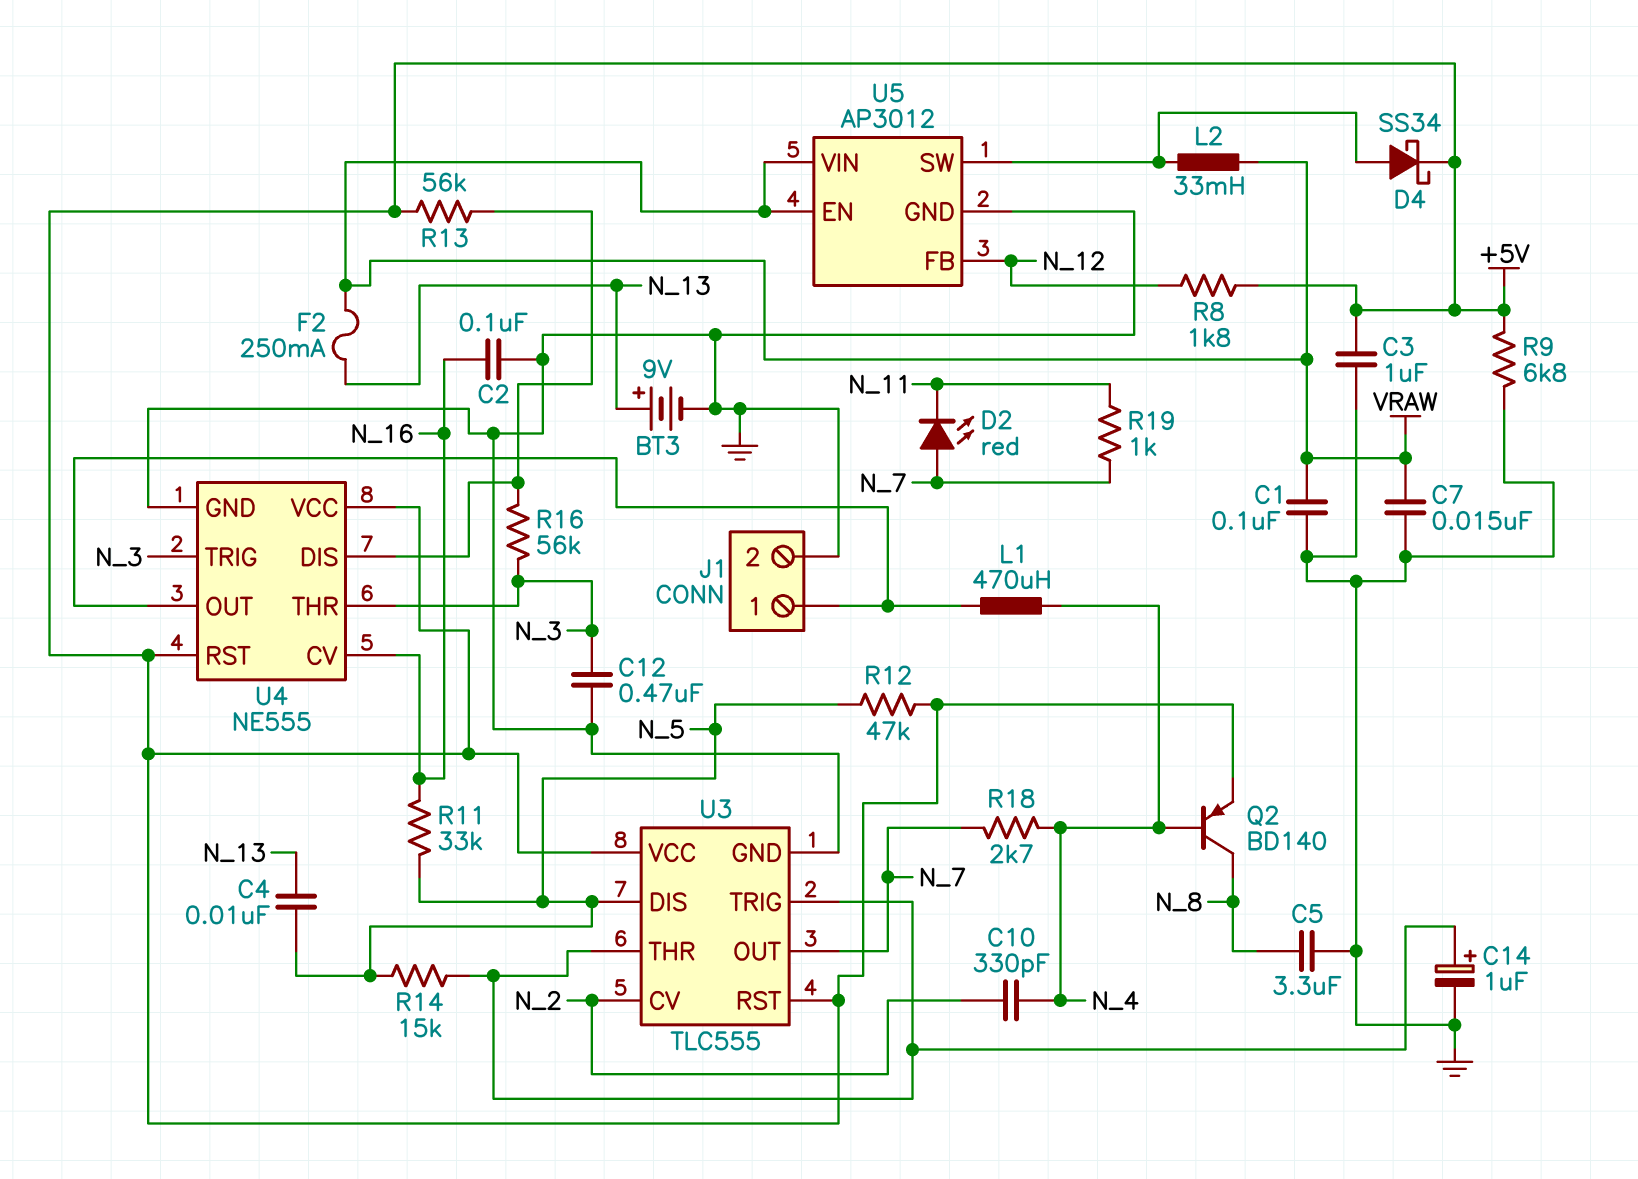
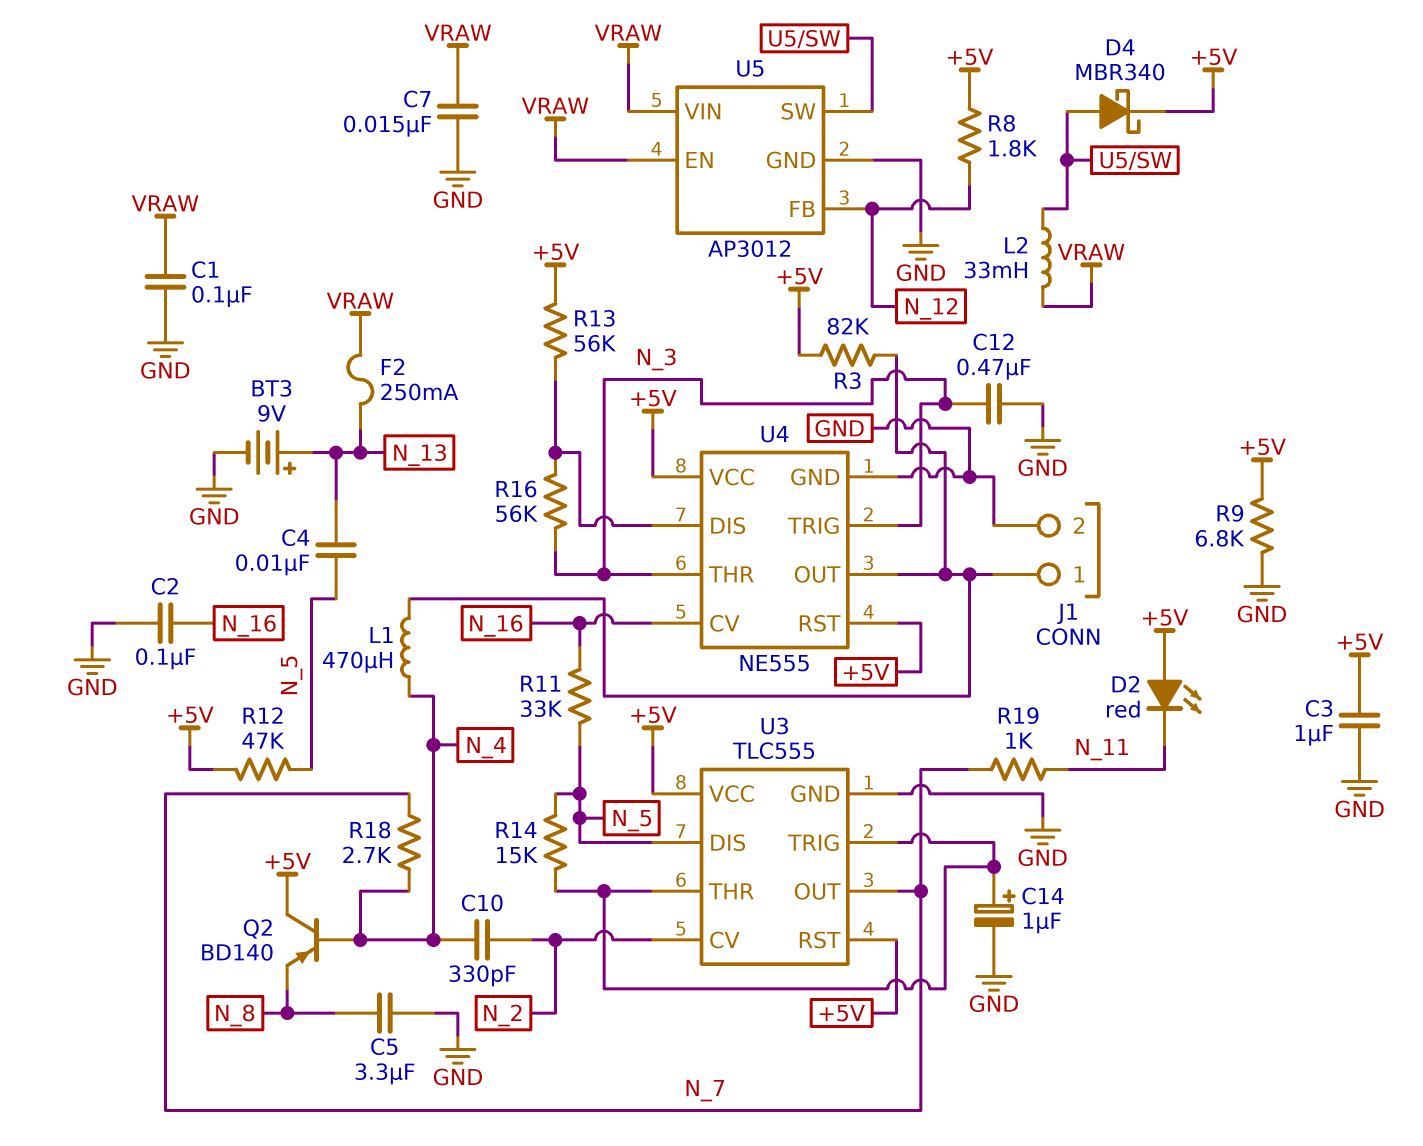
D2: LED red (A N_7, K N_11) -> LED red (A +5V, K N_11)
D4: schottky SS34 (A U5/SW, K +5V) -> schottky MBR340 (A U5/SW, K +5V)
Q2: PNP BD140 (B N_4, C N_8, E +5V) -> PNP BD140 (B N_4, C +5V, E N_8)
R3: none -> 82k (+5V, J1/1)

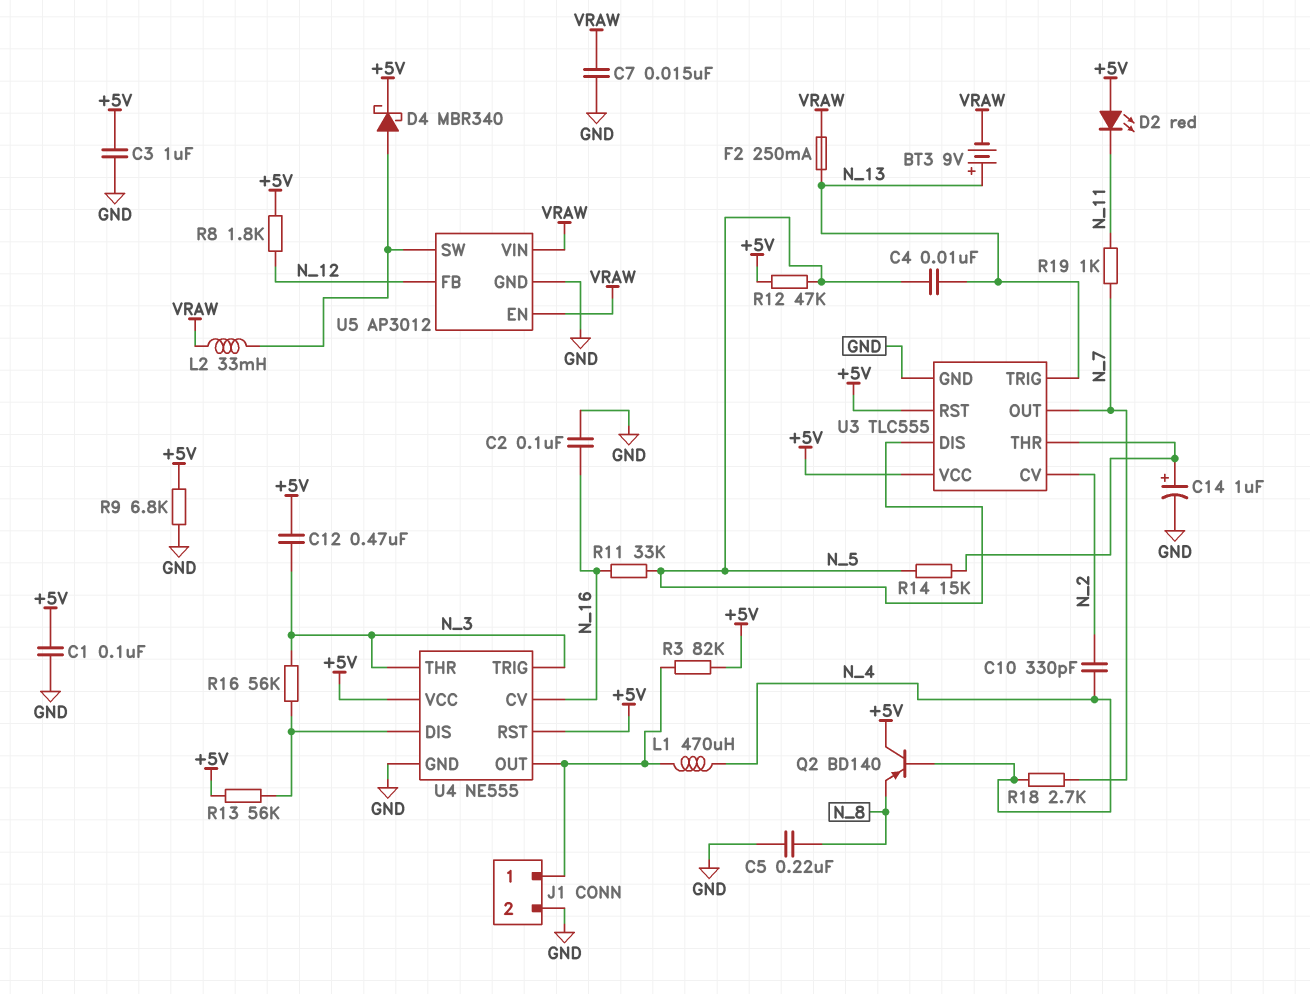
BT3: 9V (plus N_13, minus GND) -> 9V (plus N_13, minus VRAW)
C1: 100nF (GND, VRAW) -> 100nF (+5V, GND)
C5: 3.3uF (GND, N_8) -> 220nF (GND, N_8)
C12: 470nF (GND, N_3) -> 470nF (+5V, N_3)
U3 pin TRIG: U3/THR -> N_13

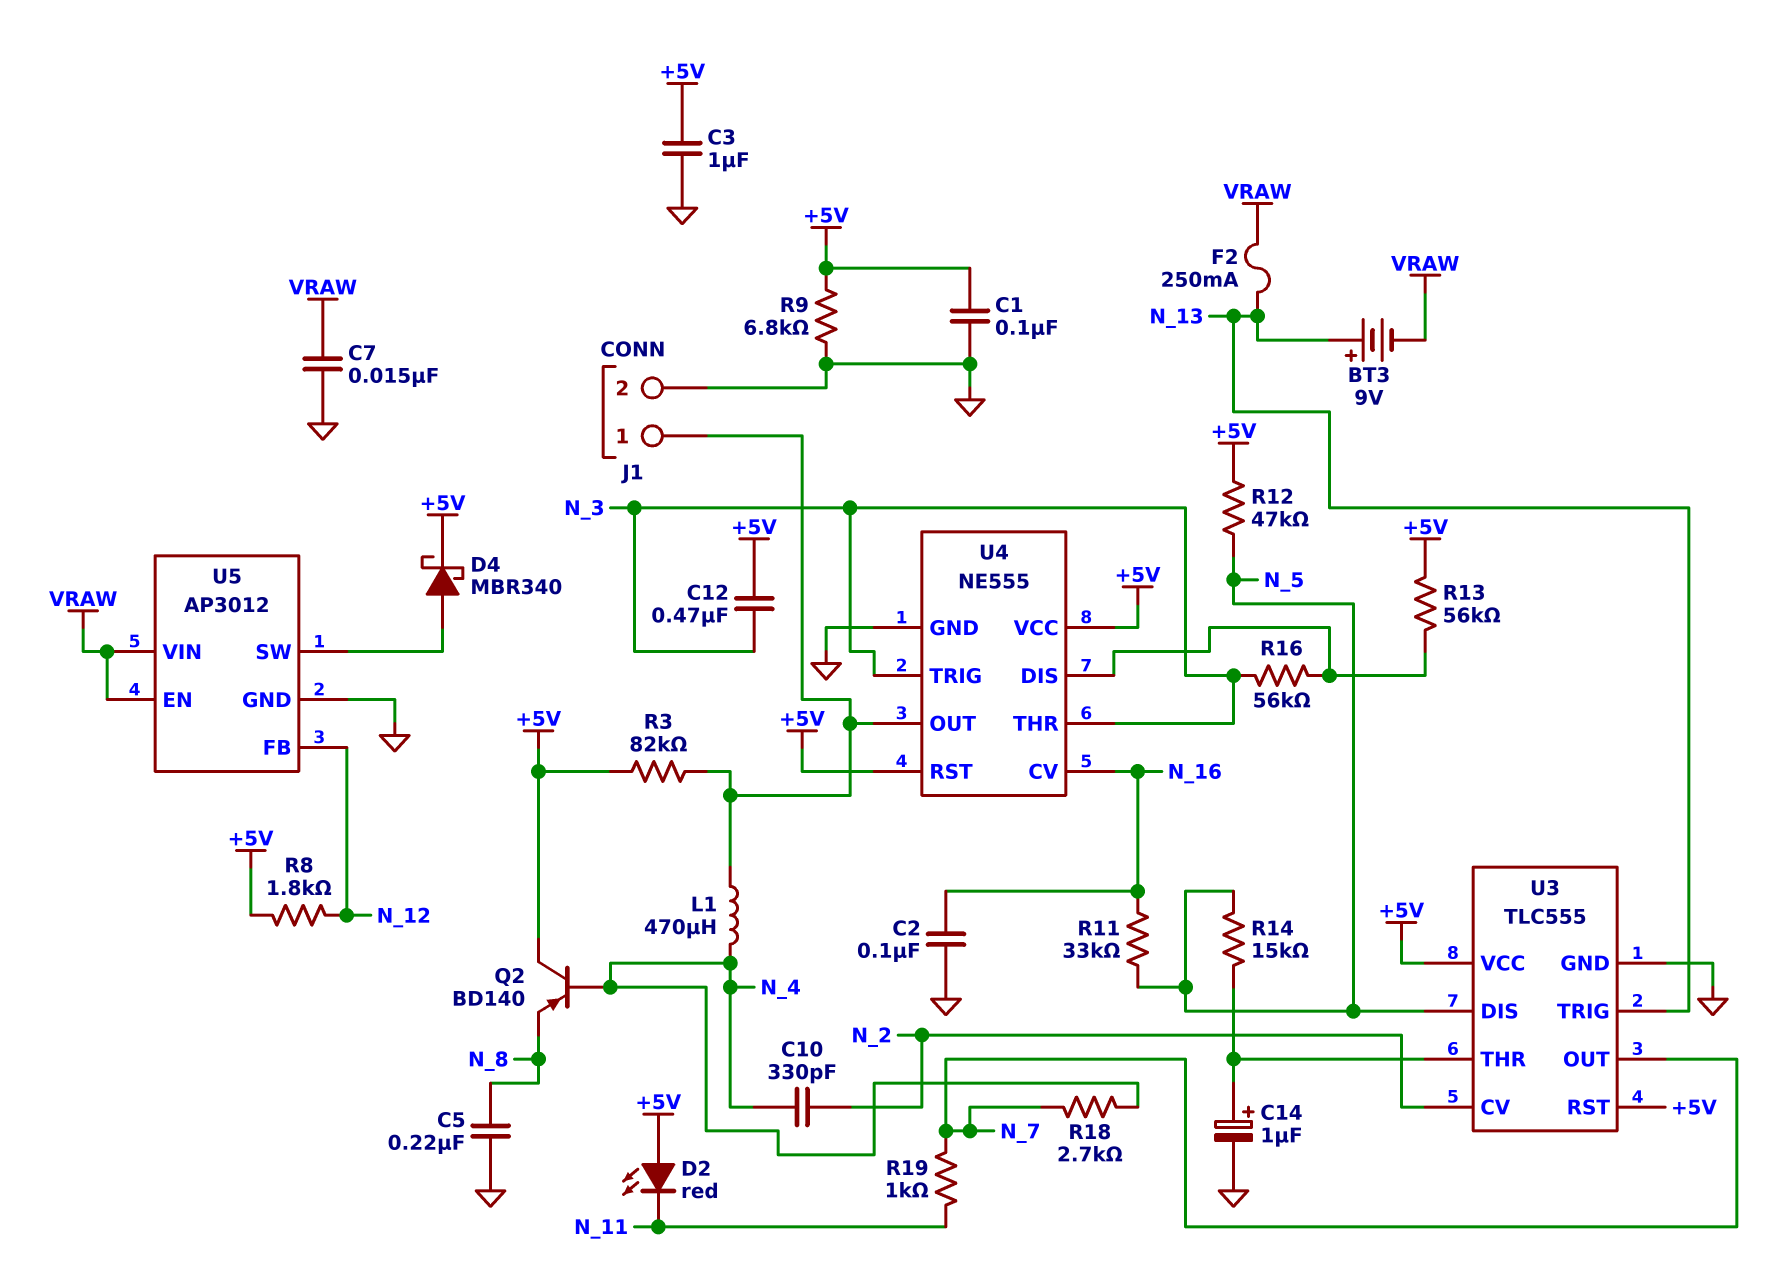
C4: 10nF (N_5, N_13) -> none
L2: 33mH (U5/SW, VRAW) -> none

